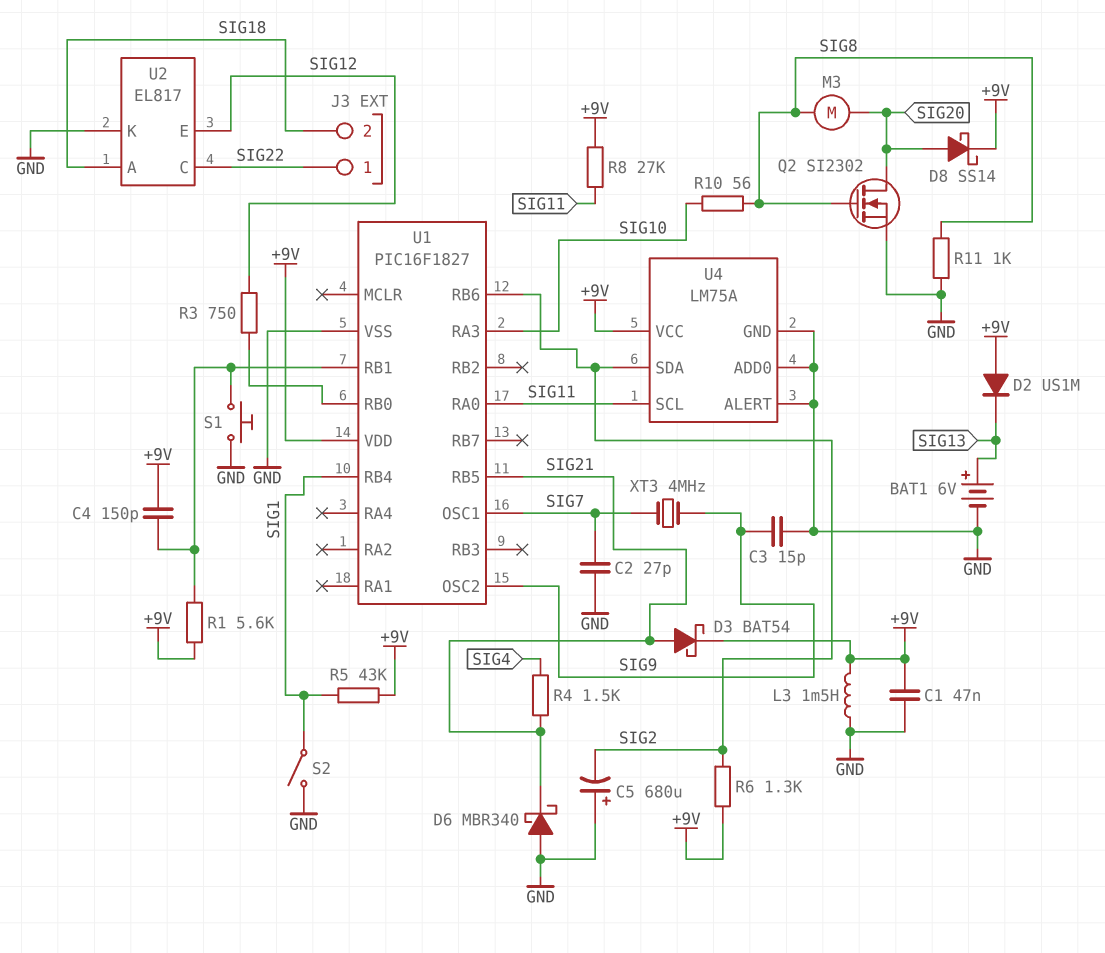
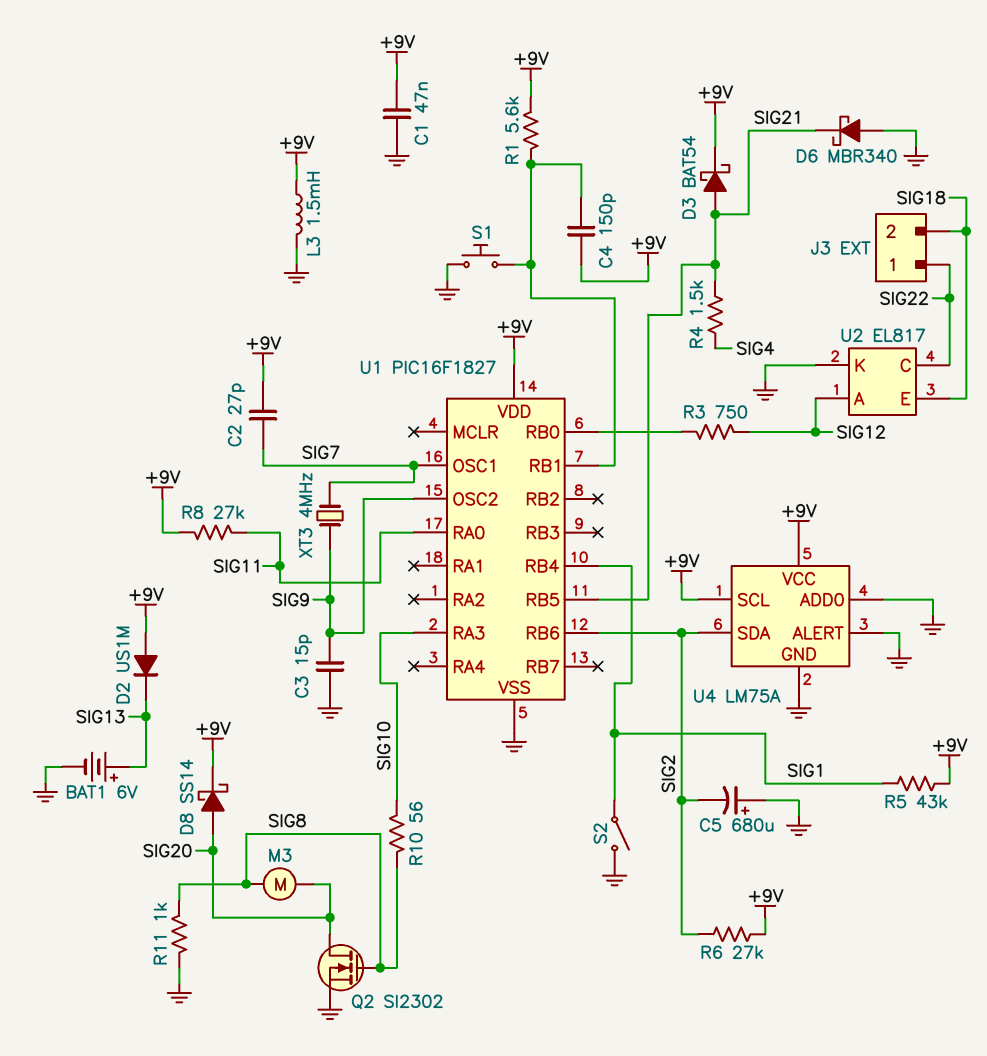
C2: 27pF (GND, SIG7) -> 27pF (+9V, SIG7)
R6: 1.3k (+9V, SIG2) -> 27k (+9V, SIG2)
U2 pin A: SIG18 -> SIG12
U2 pin E: SIG12 -> SIG18
U4 pin SCL: SIG11 -> +9V

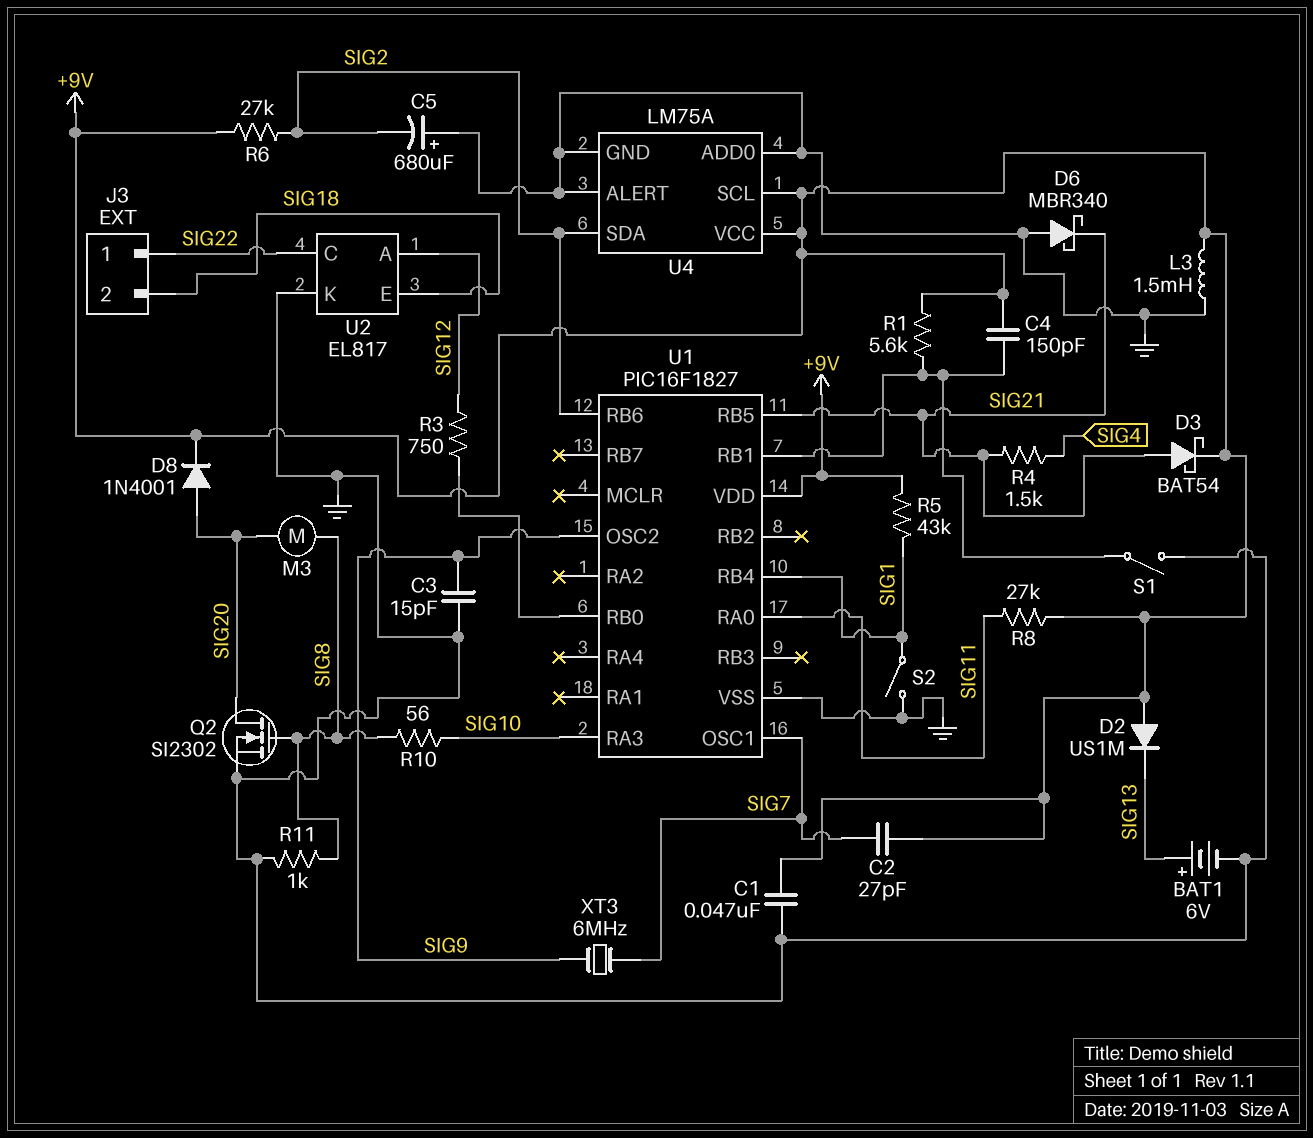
D8: schottky SS14 (A SIG20, K +9V) -> diode 1N4001 (A SIG20, K +9V)
S1: button (GND, U1/RB1) -> switch (GND, U1/RB1)
XT3: 4MHz (SIG7, SIG9) -> 6MHz (SIG7, SIG9)

